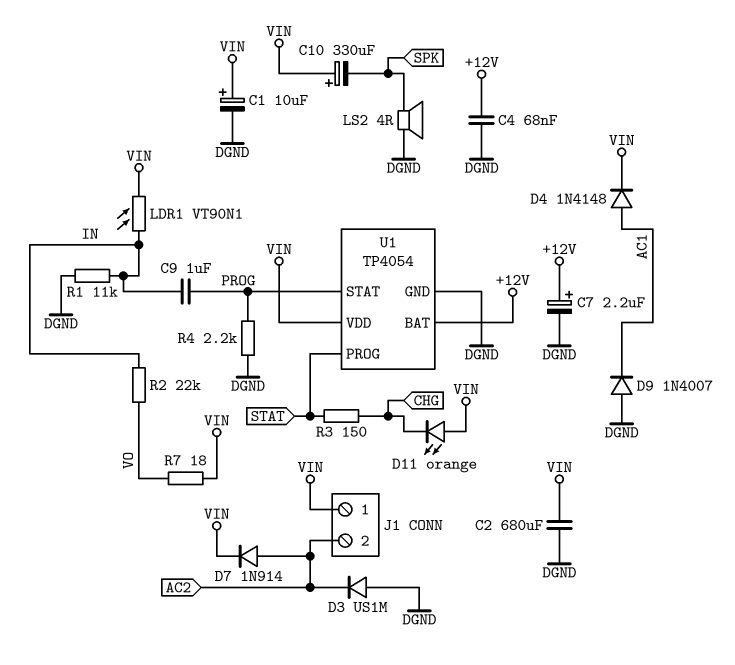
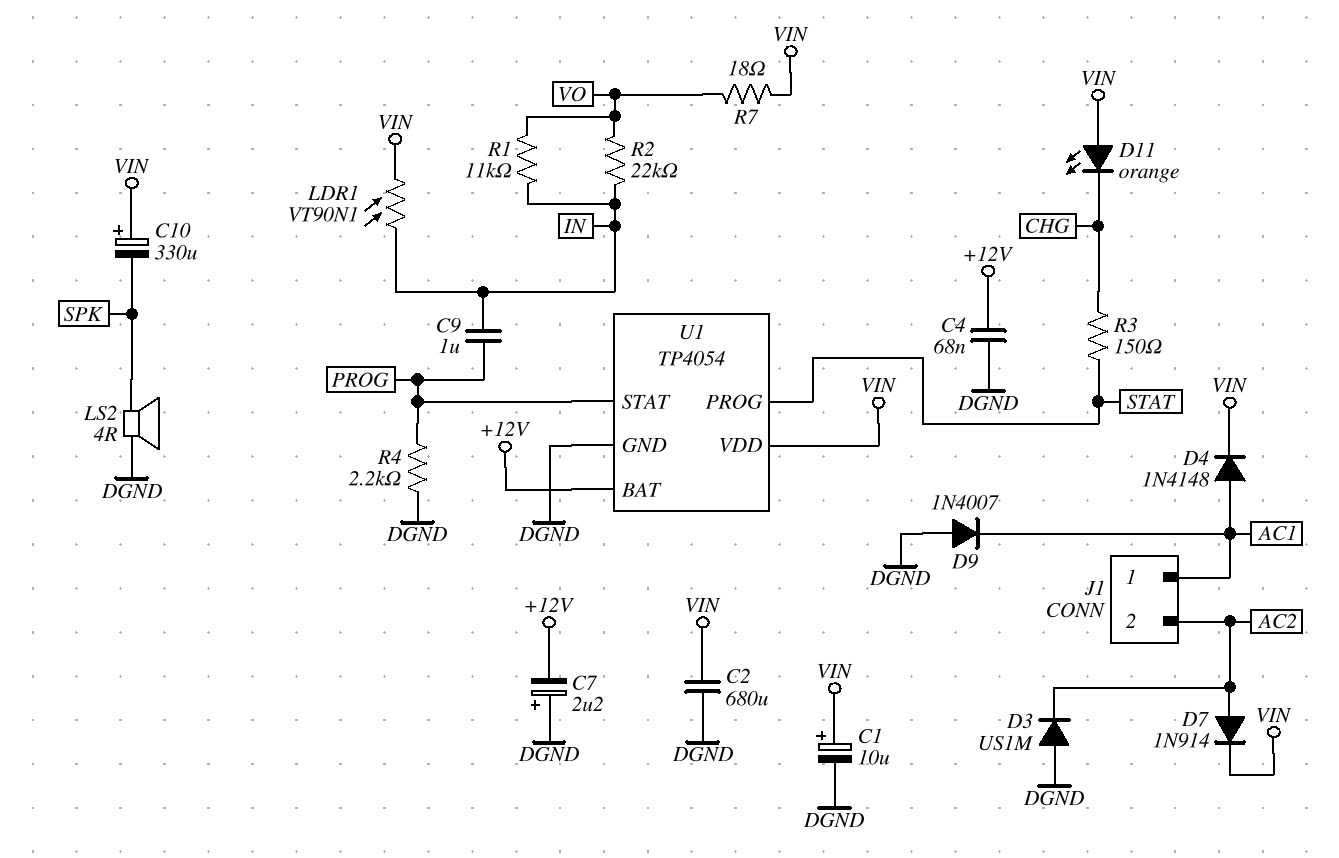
C7: 2.2uF (plus +12V, minus DGND) -> 2.2uF (plus DGND, minus +12V)
J1 pin 1: VIN -> AC1
R1: 11k (DGND, IN) -> 11k (IN, VO)

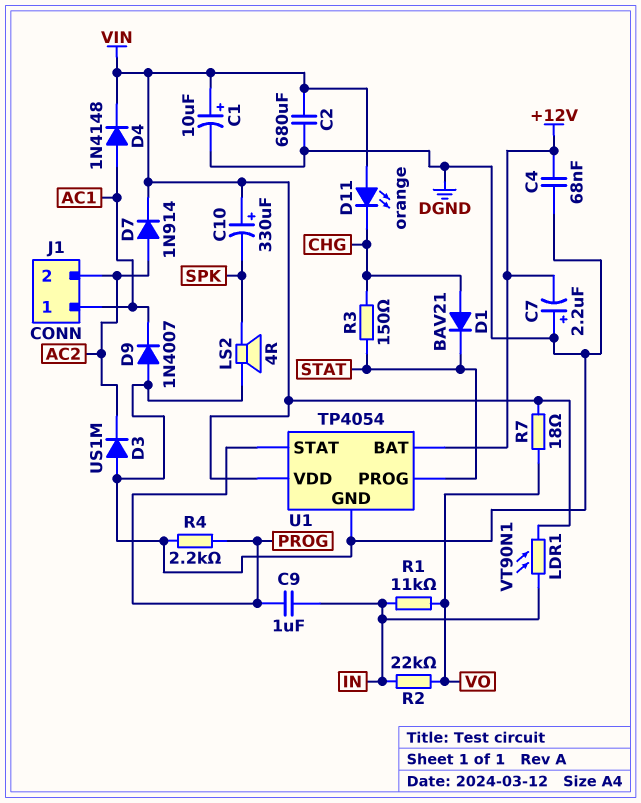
D1: none -> diode BAV21 (A CHG, K STAT)

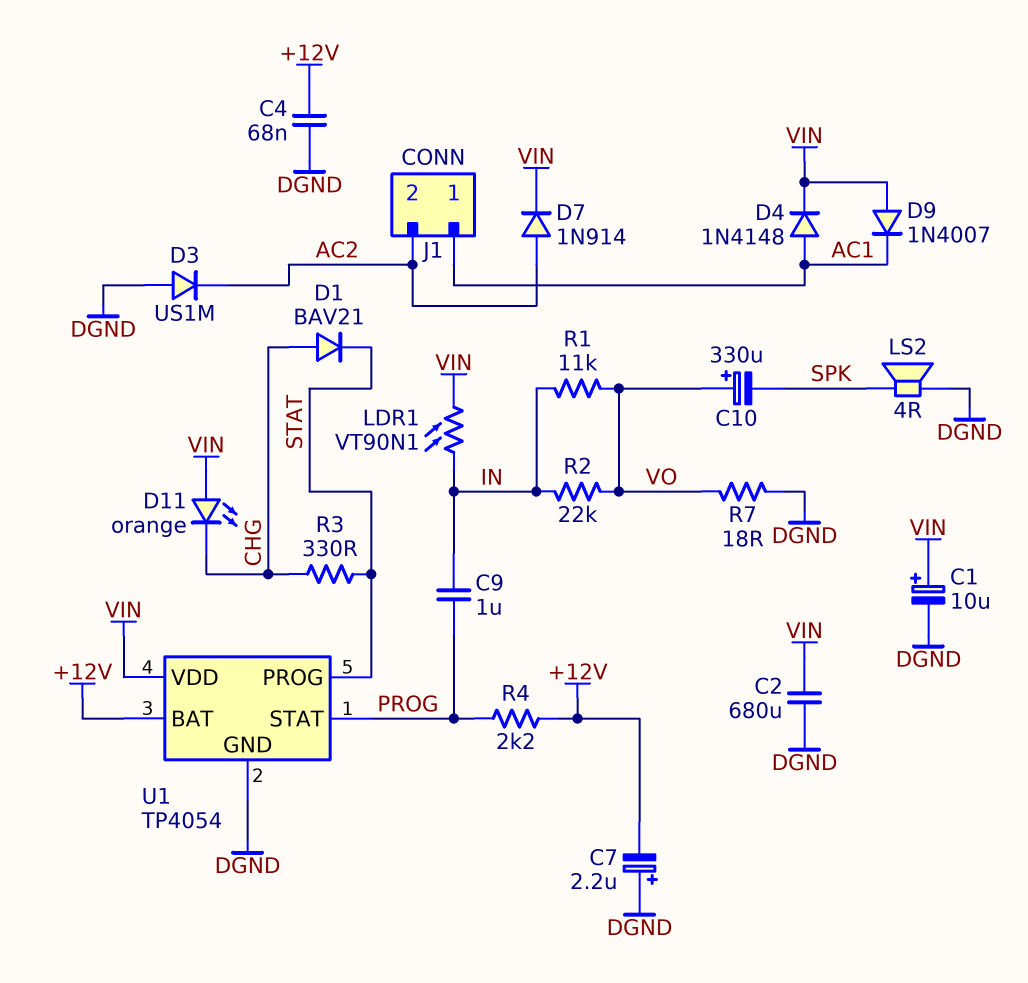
C10: 330uF (plus VIN, minus SPK) -> 330uF (plus VO, minus SPK)
D9: diode 1N4007 (A DGND, K AC1) -> diode 1N4007 (A VIN, K AC1)
R3: 150 (CHG, STAT) -> 330 (CHG, STAT)
R4: 2.2k (DGND, PROG) -> 2.2k (+12V, PROG)
R7: 18 (VIN, VO) -> 18 (DGND, VO)

